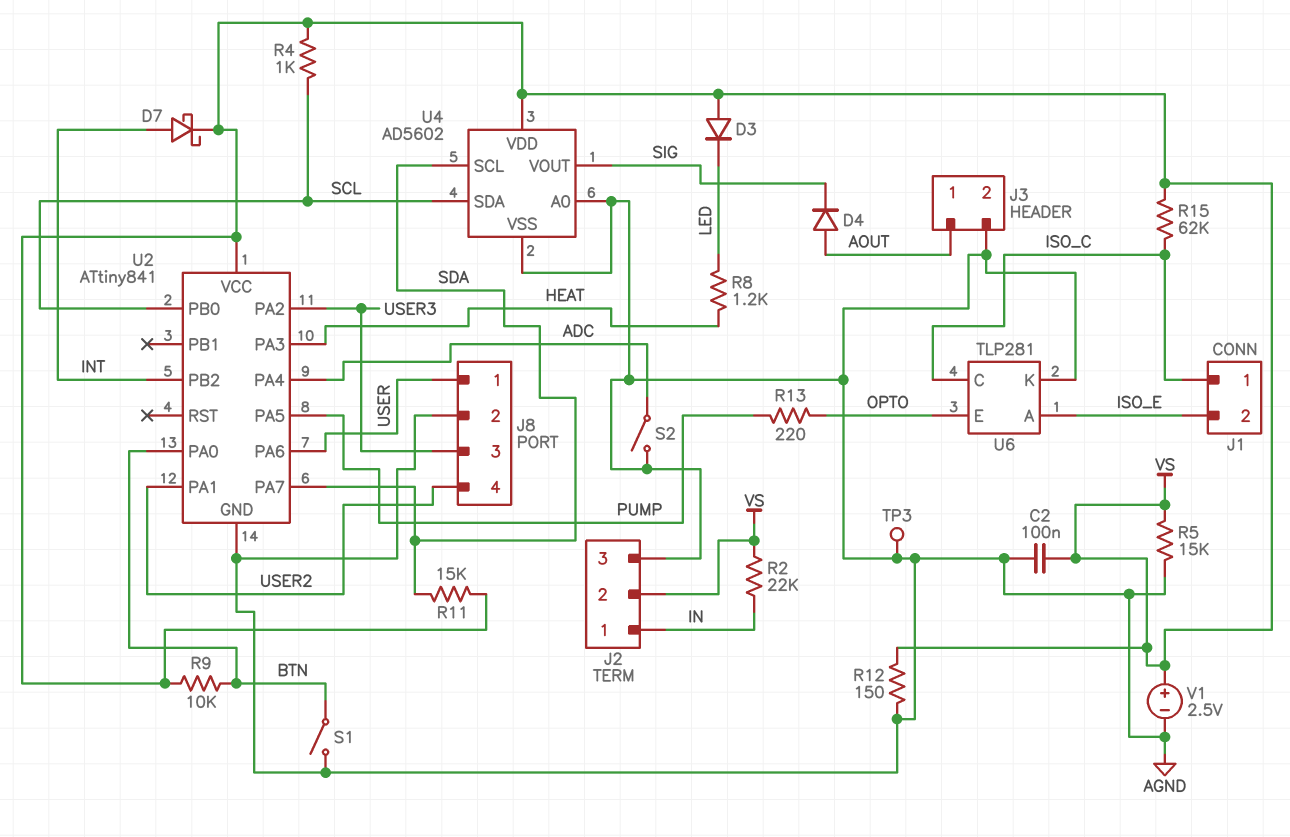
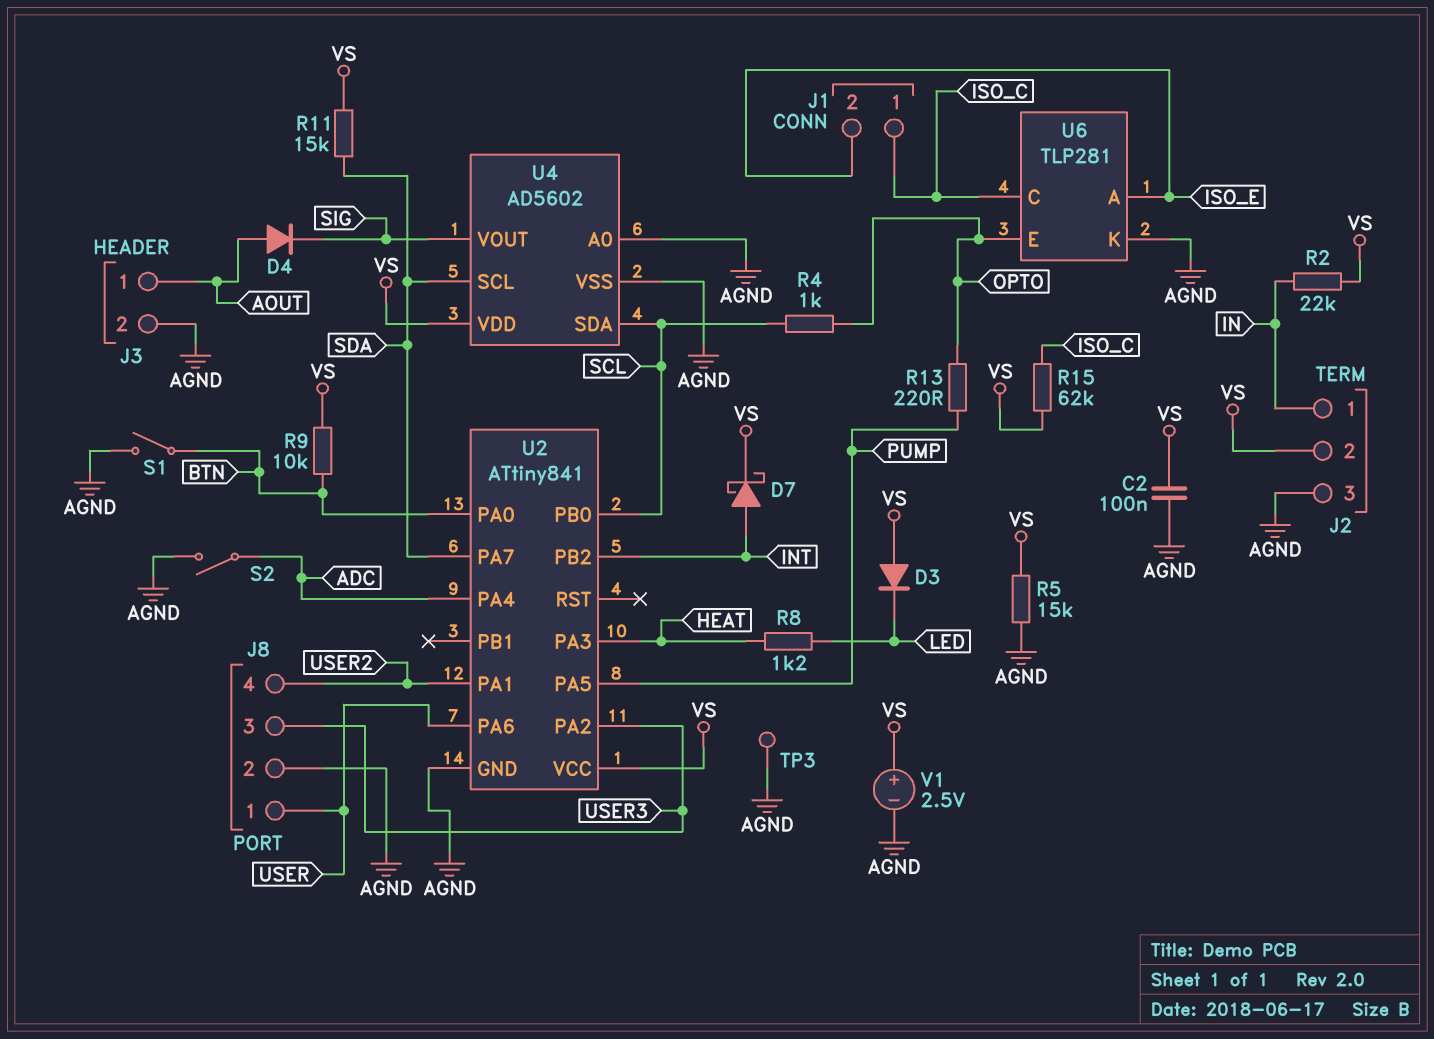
R4: 1k (SCL, VS) -> 1k (OPTO, SCL)
R12: 150 (AGND, VS) -> none

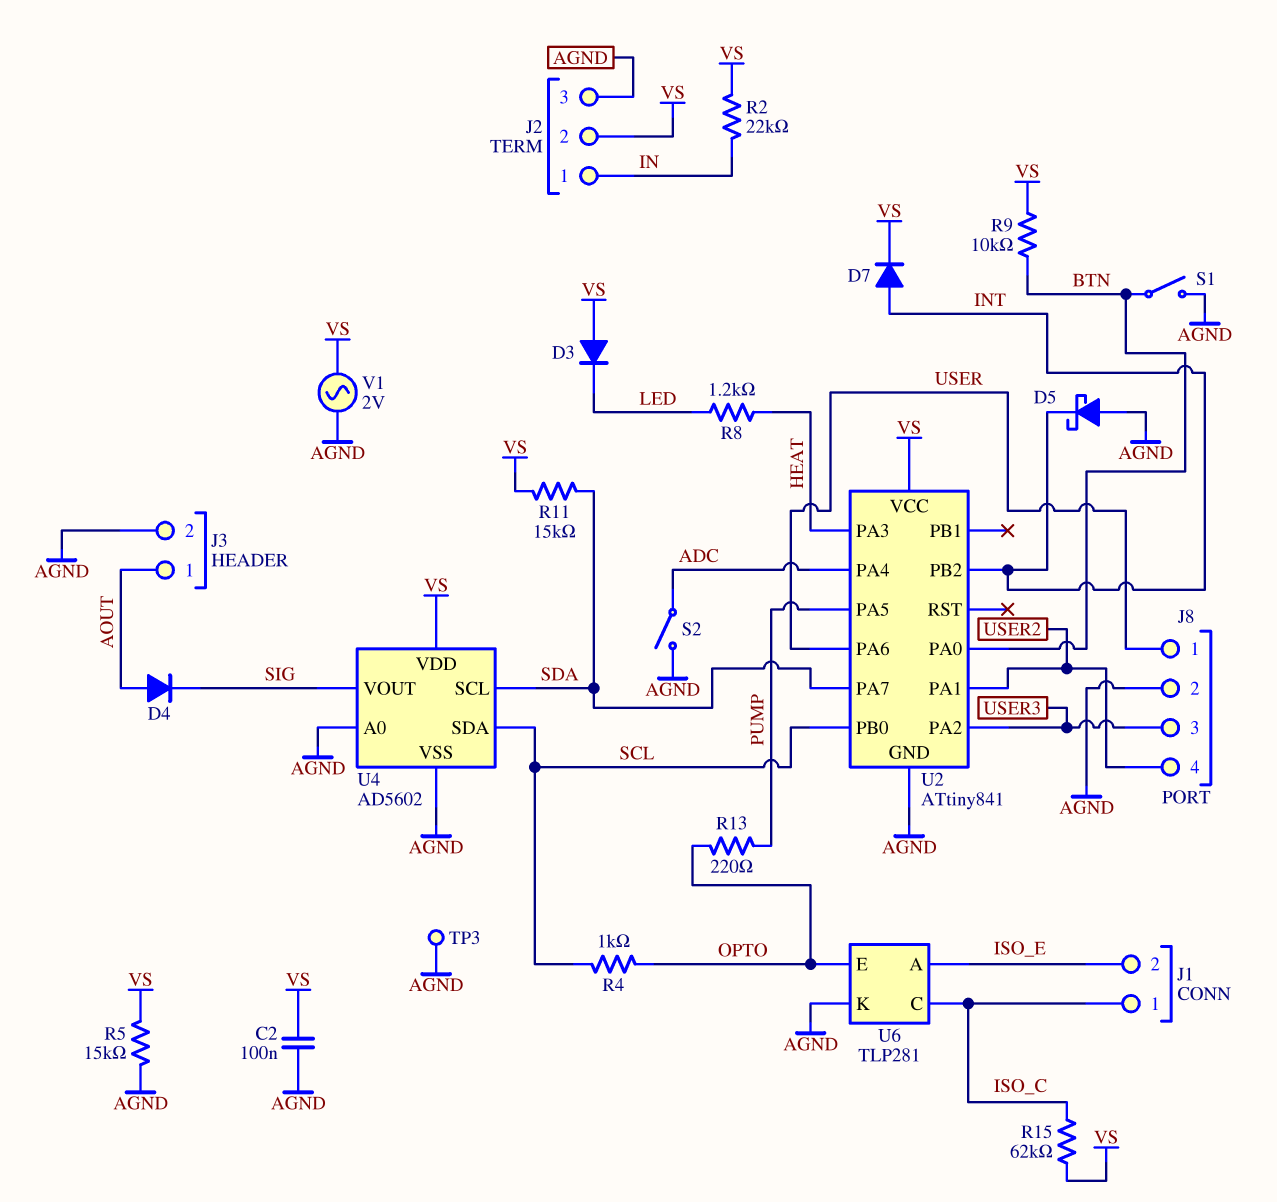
D5: none -> schottky (A AGND, K INT)
D7: schottky (A INT, K VS) -> diode (A INT, K VS)
V1: 2.5V (plus VS, minus AGND) -> AC 2V (AGND, VS)

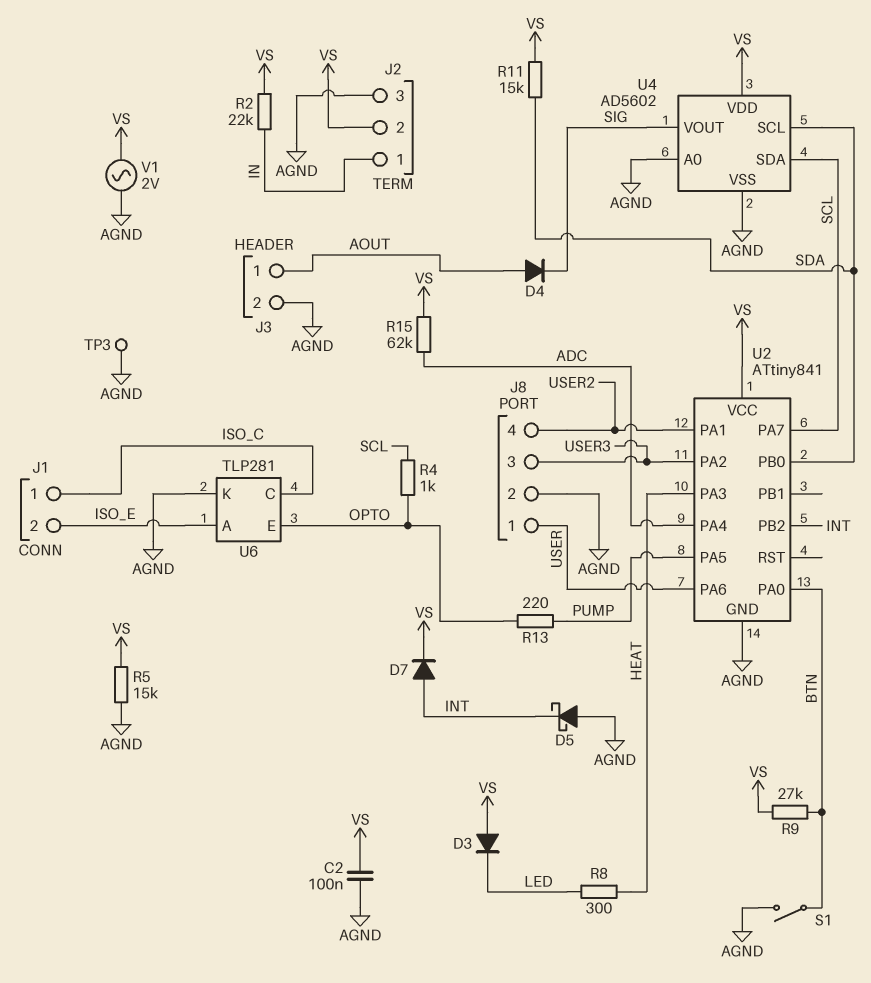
R8: 1.2k (HEAT, LED) -> 300 (HEAT, LED)
R9: 10k (BTN, VS) -> 27k (BTN, VS)
R15: 62k (ISO_C, VS) -> 62k (ADC, VS)
S2: switch (ADC, AGND) -> none
U2 pin PA7: SDA -> SCL
U2 pin PB0: SCL -> SDA

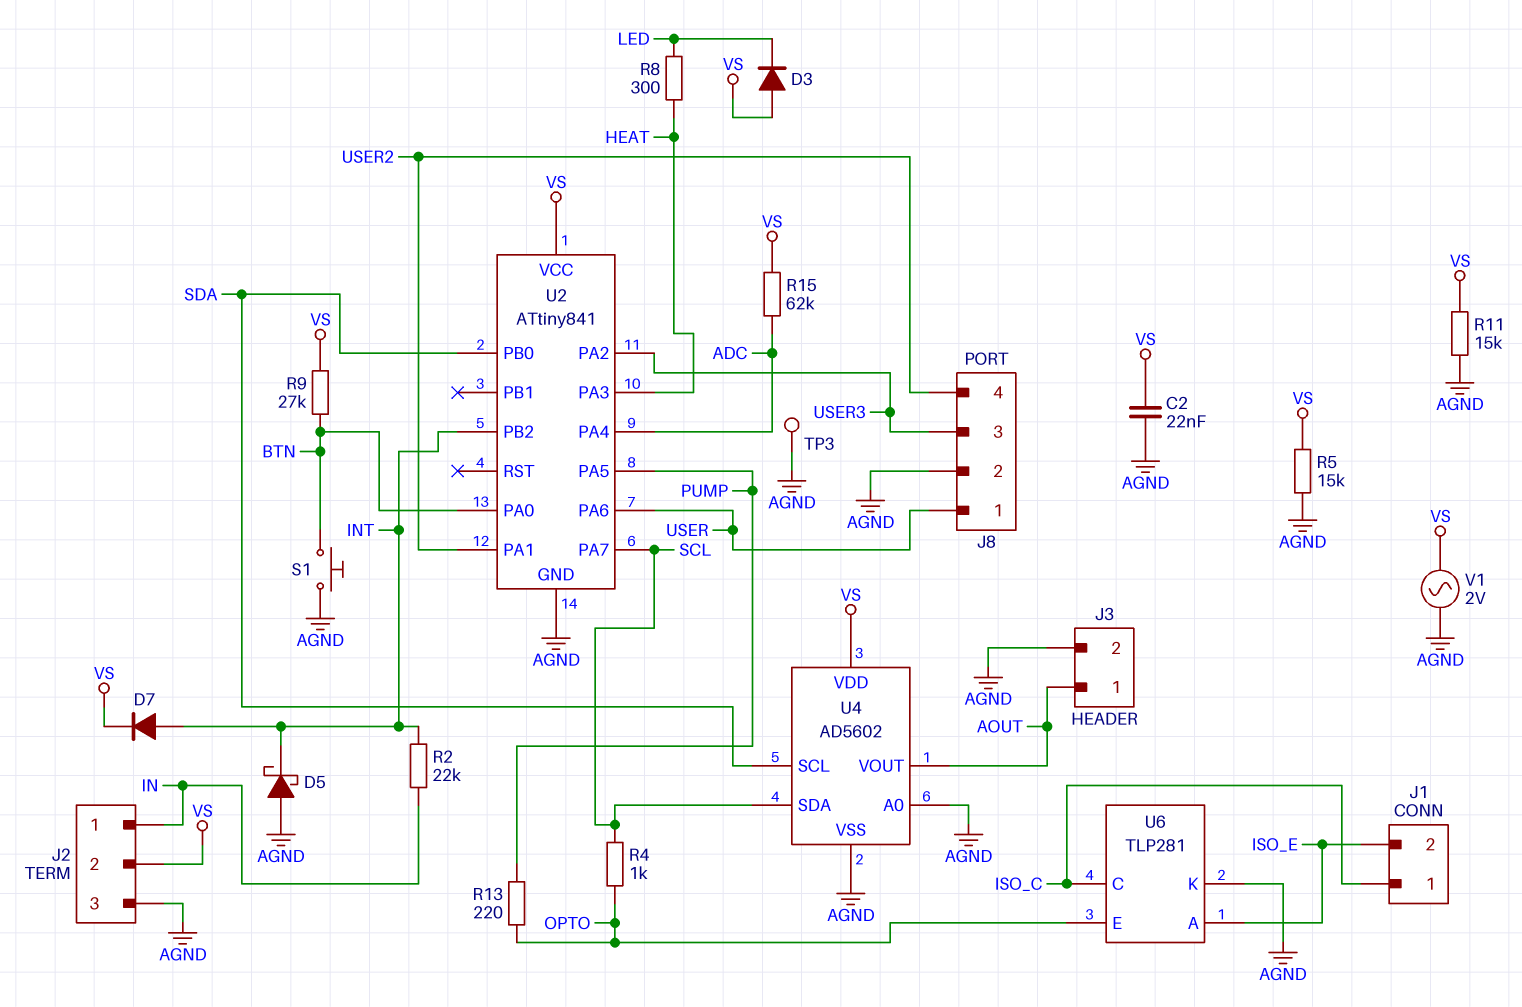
C2: 100nF (AGND, VS) -> 22nF (AGND, VS)
D4: diode (A AOUT, K SIG) -> none
R2: 22k (IN, VS) -> 22k (IN, INT)
R11: 15k (SDA, VS) -> 15k (AGND, VS)
S1: switch (AGND, BTN) -> button (AGND, BTN)
U4 pin VOUT: SIG -> AOUT

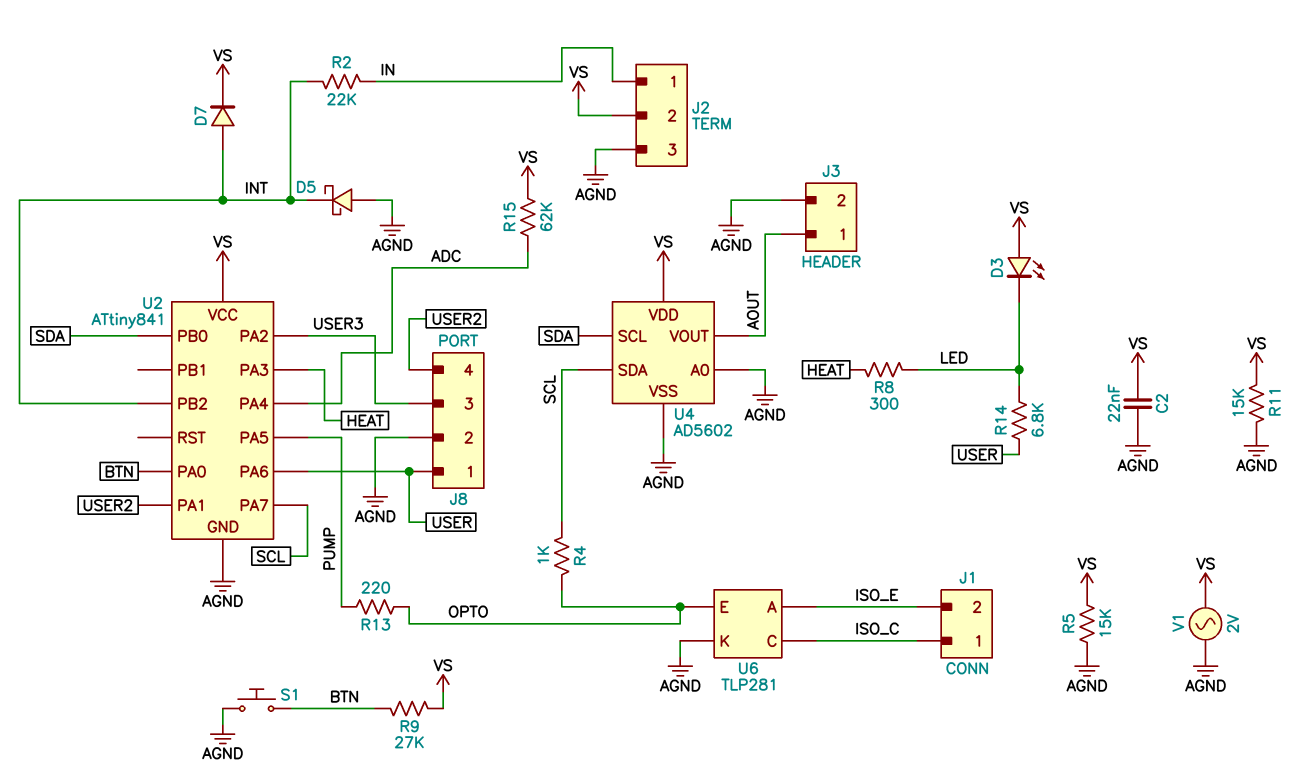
D3: diode (A VS, K LED) -> LED (A VS, K LED)
R14: none -> 6.8k (LED, USER)
TP3: test point (AGND) -> none

